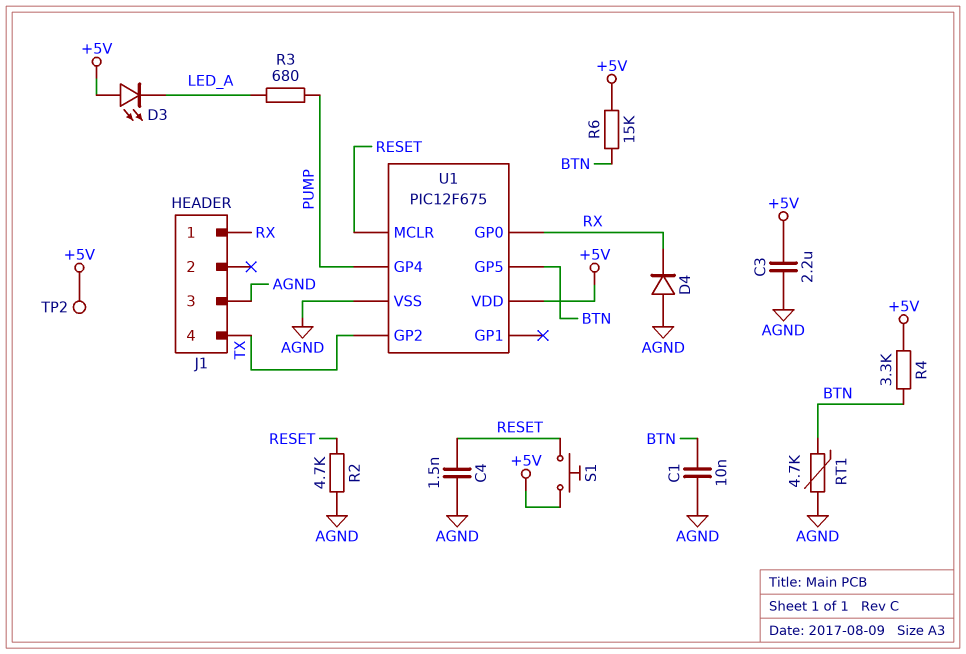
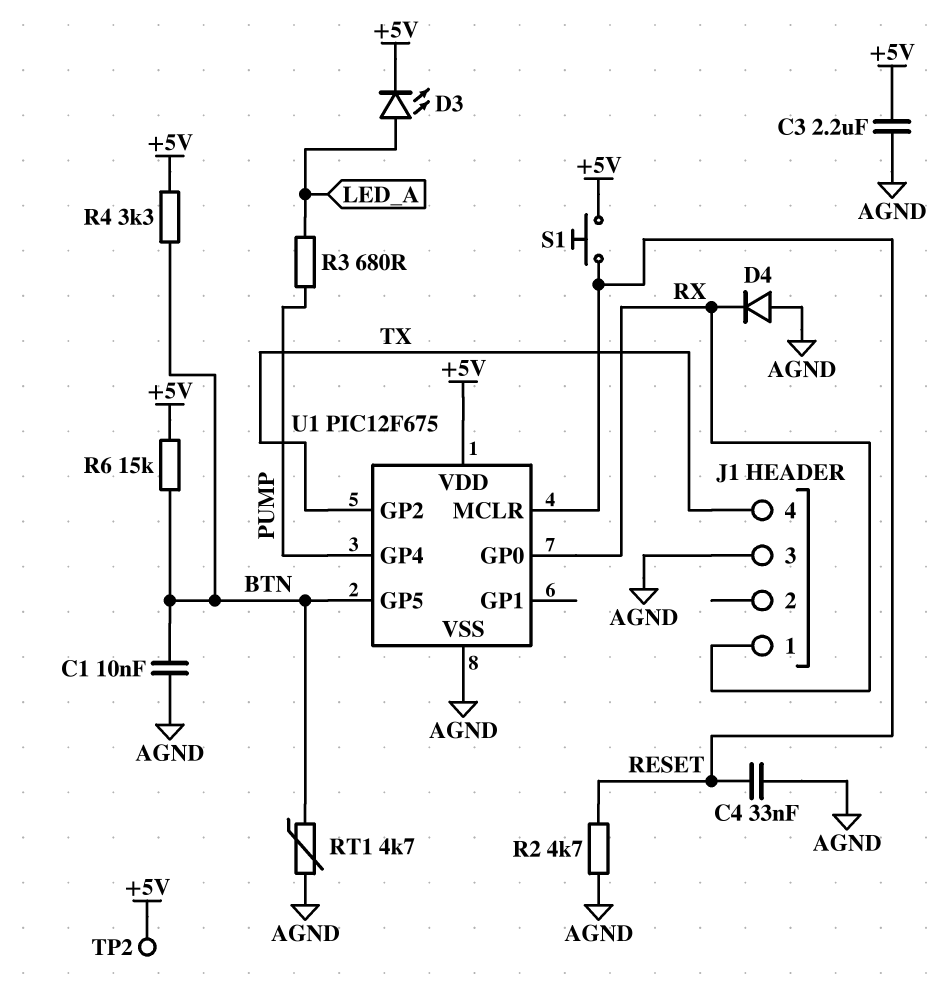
C4: 1.5nF (AGND, RESET) -> 33nF (AGND, RESET)
D3: LED (A +5V, K LED_A) -> LED (A LED_A, K +5V)

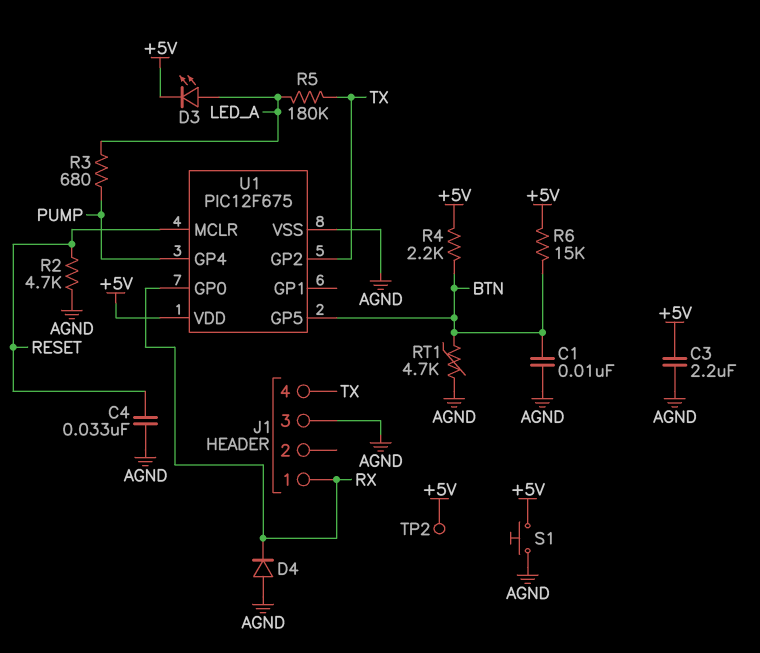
R4: 3.3k (+5V, BTN) -> 2.2k (+5V, BTN)
R5: none -> 180k (LED_A, TX)
S1: button (+5V, RESET) -> button (+5V, AGND)

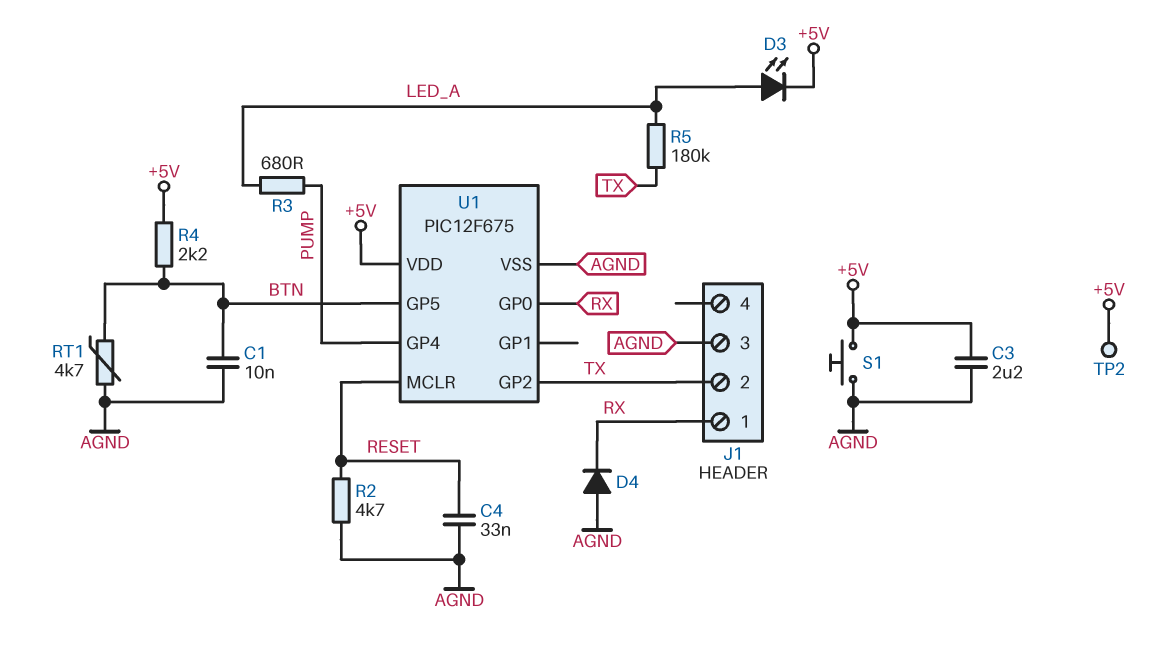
J1 pin 2: none -> TX
J1 pin 4: TX -> none
R6: 15k (+5V, BTN) -> none

